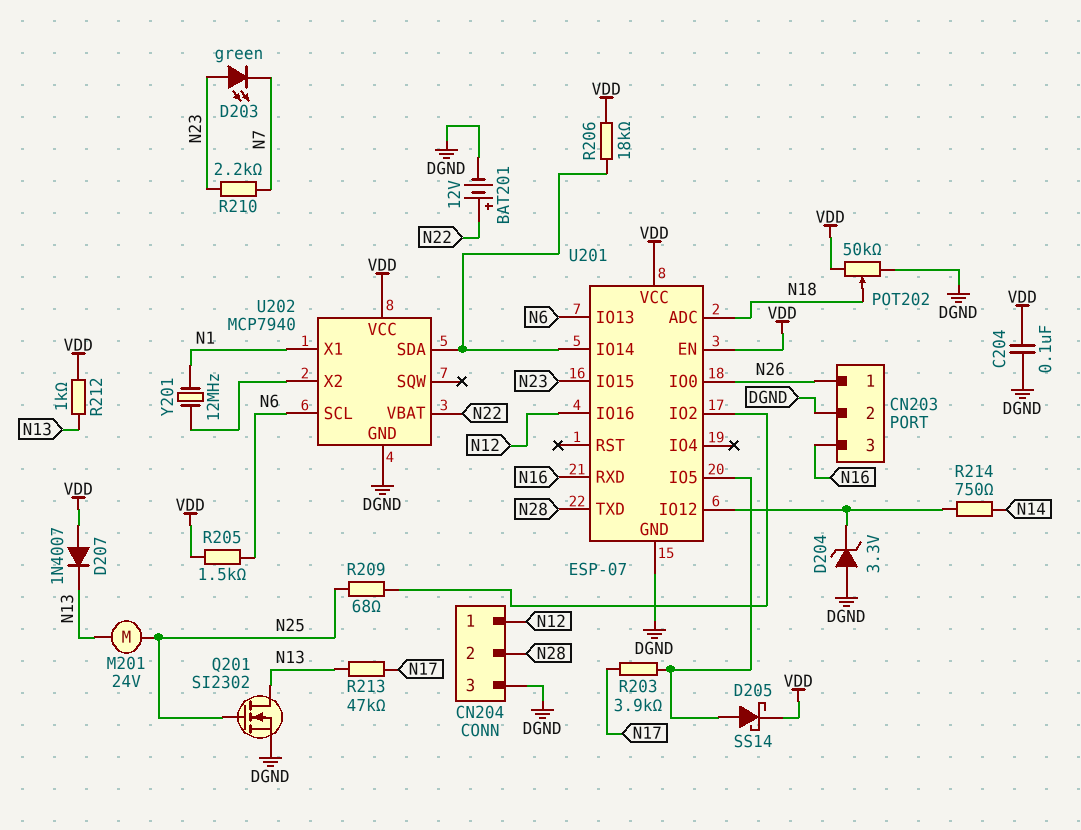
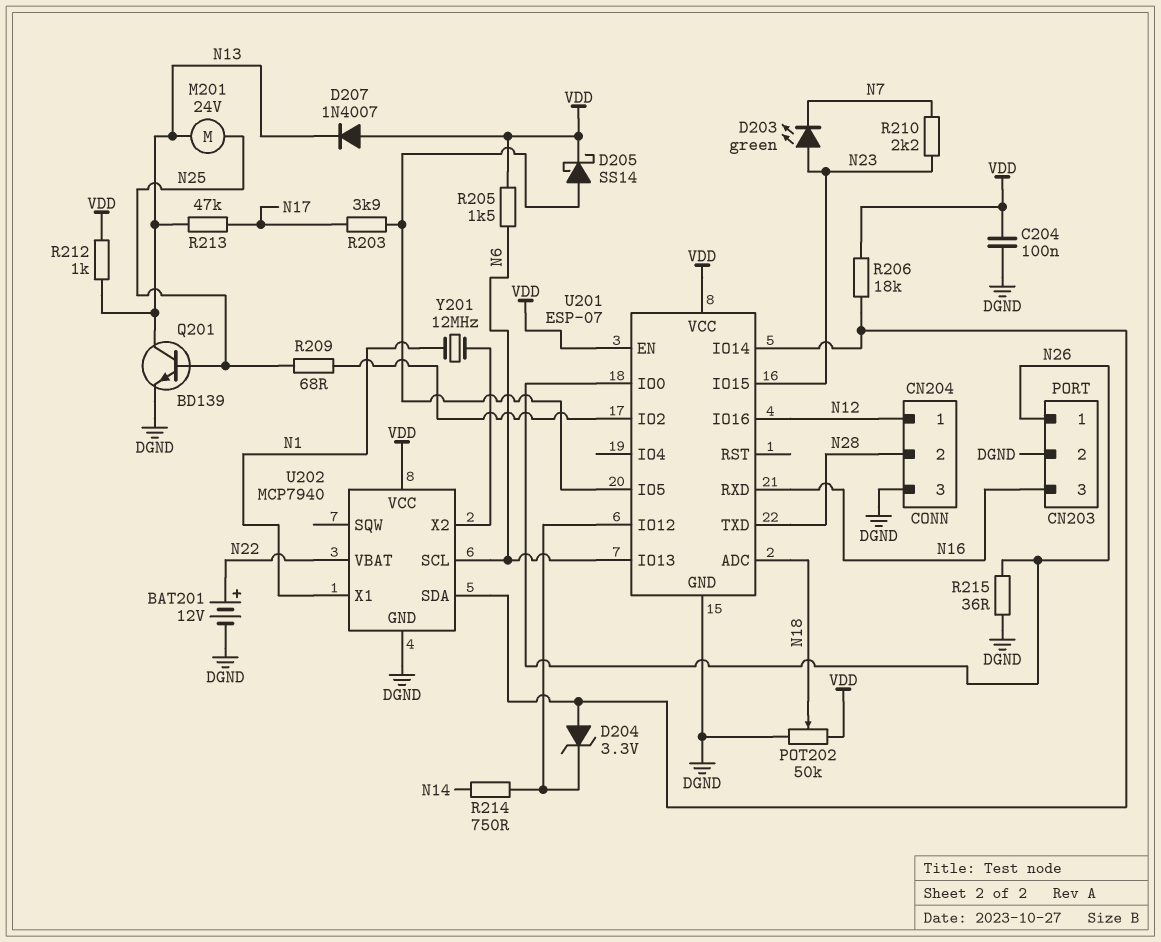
D204: zener 3.3V (A DGND, K U201/IO12) -> zener 3.3V (A U201/IO14, K U201/IO12)
Q201: NMOS SI2302 (G N25, D N13, S DGND) -> NPN BD139 (B N25, C N13, E DGND)
R215: none -> 36 (DGND, N26)

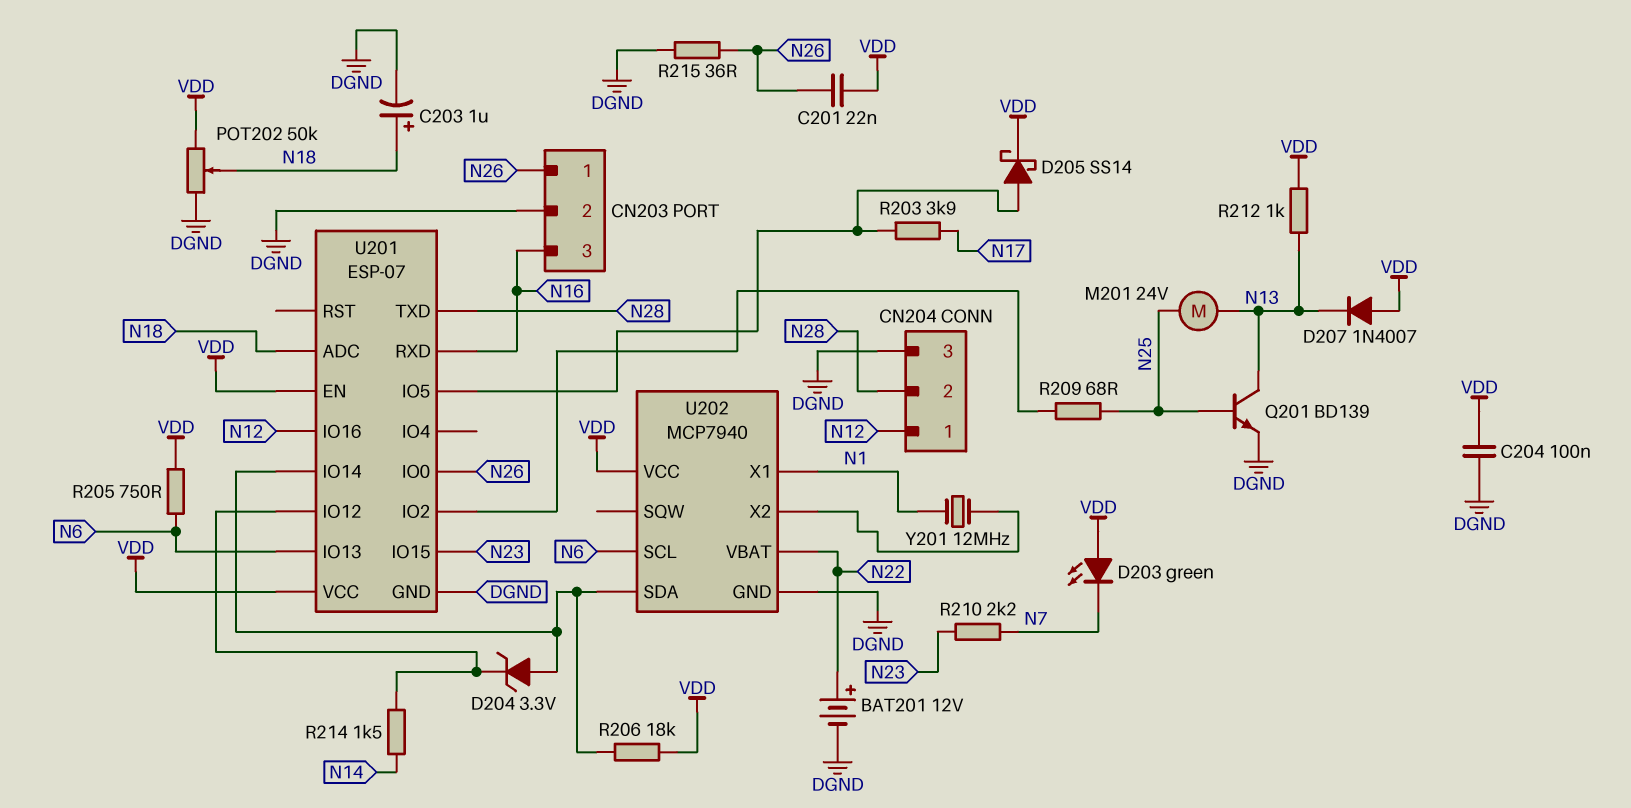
C201: none -> 22nF (N26, VDD)
C203: none -> 1uF (plus N18, minus DGND)
D203: LED green (A N23, K N7) -> LED green (A VDD, K N7)
R205: 1.5k (N6, VDD) -> 750 (N6, VDD)
R213: 47k (N13, N17) -> none
R214: 750 (N14, U201/IO12) -> 1.5k (N14, U201/IO12)

